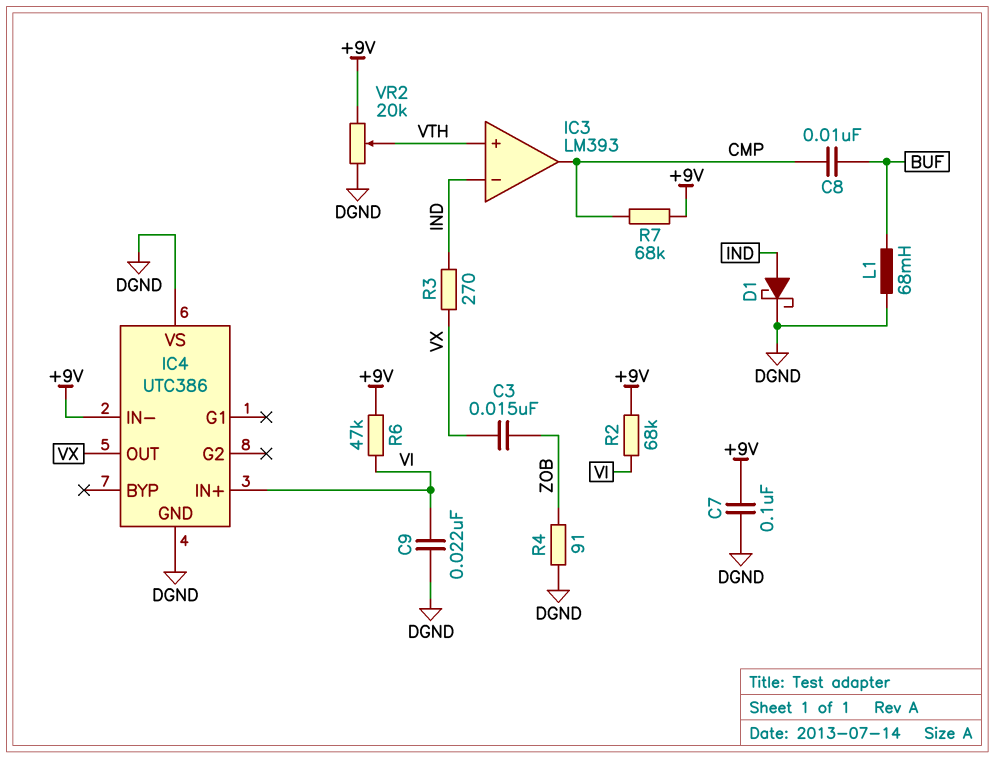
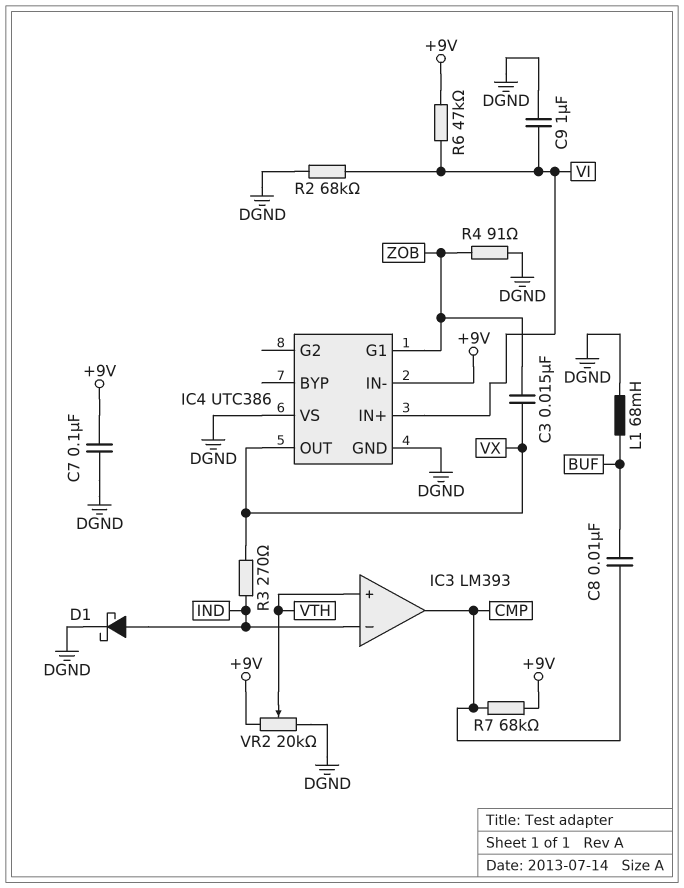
C9: 22nF (DGND, VI) -> 1uF (DGND, VI)
IC4 pin G1: none -> ZOB
R2: 68k (+9V, VI) -> 68k (DGND, VI)

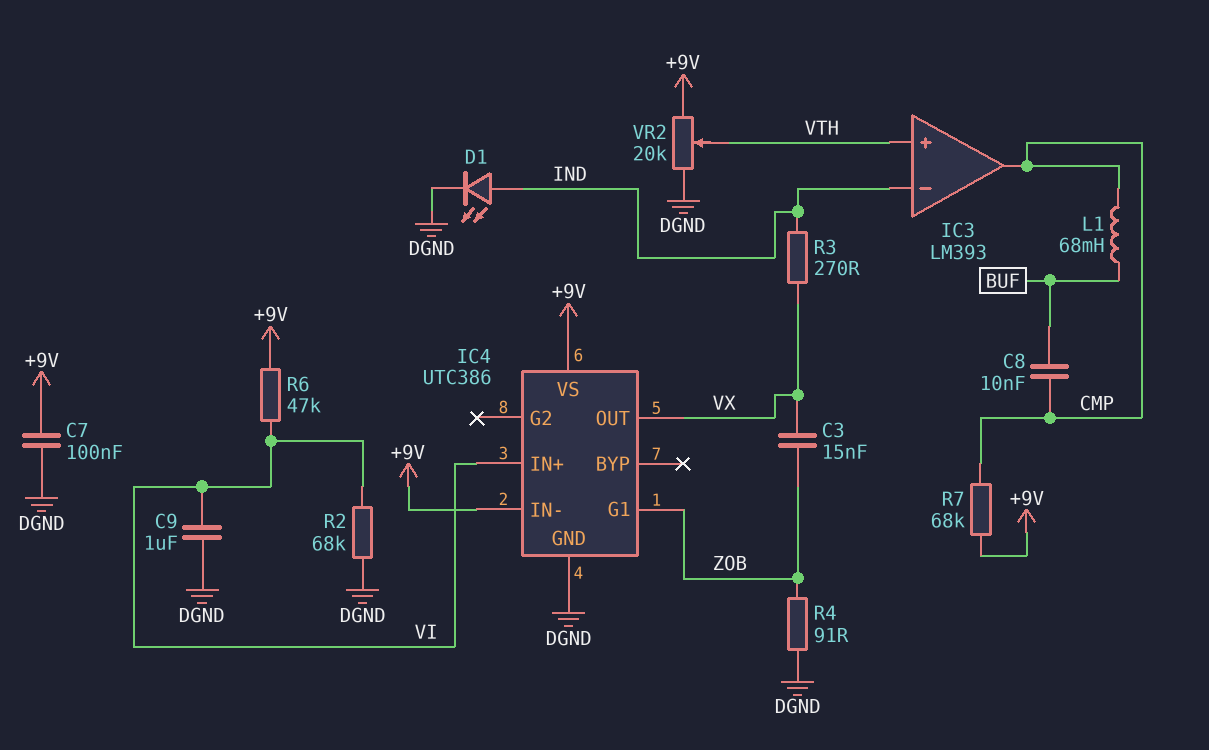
D1: schottky (A IND, K DGND) -> LED (A IND, K DGND)
IC4 pin VS: DGND -> +9V
L1: 68mH (BUF, DGND) -> 68mH (BUF, CMP)

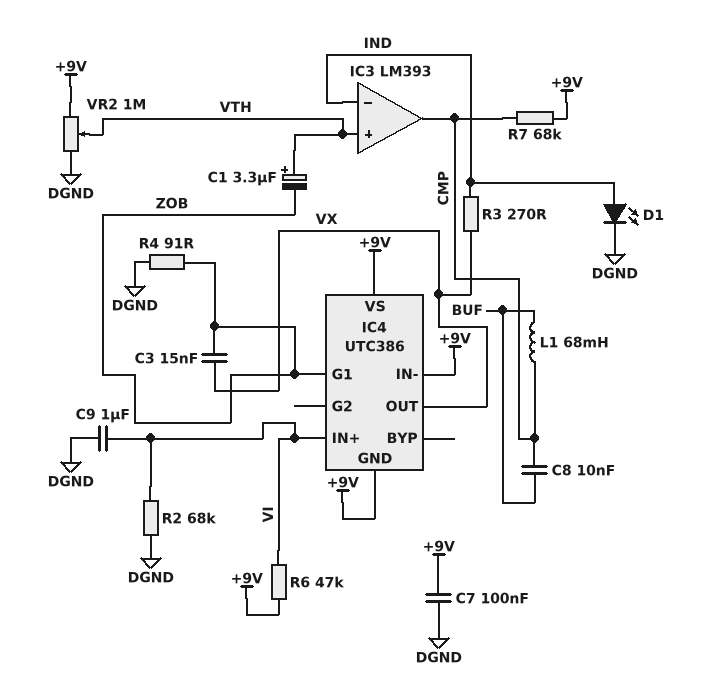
C1: none -> 3.3uF (plus VTH, minus ZOB)
IC4 pin GND: DGND -> +9V
VR2: 20k (+9V, DGND, wiper VTH) -> 1M (+9V, DGND, wiper VTH)

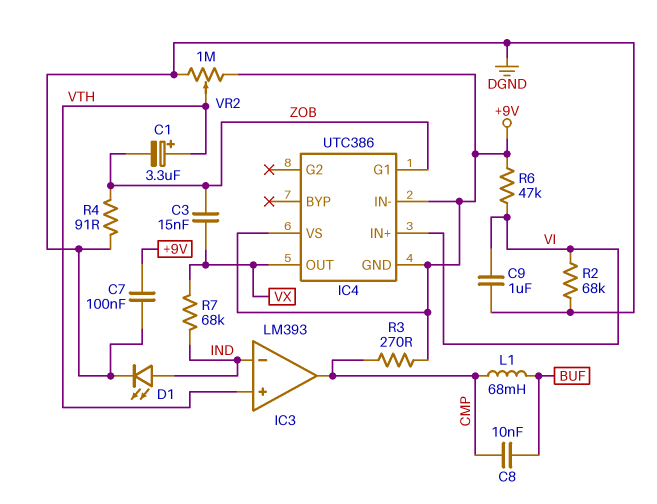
R3: 270 (IND, VX) -> 270 (+9V, CMP)
R7: 68k (+9V, CMP) -> 68k (IND, VX)

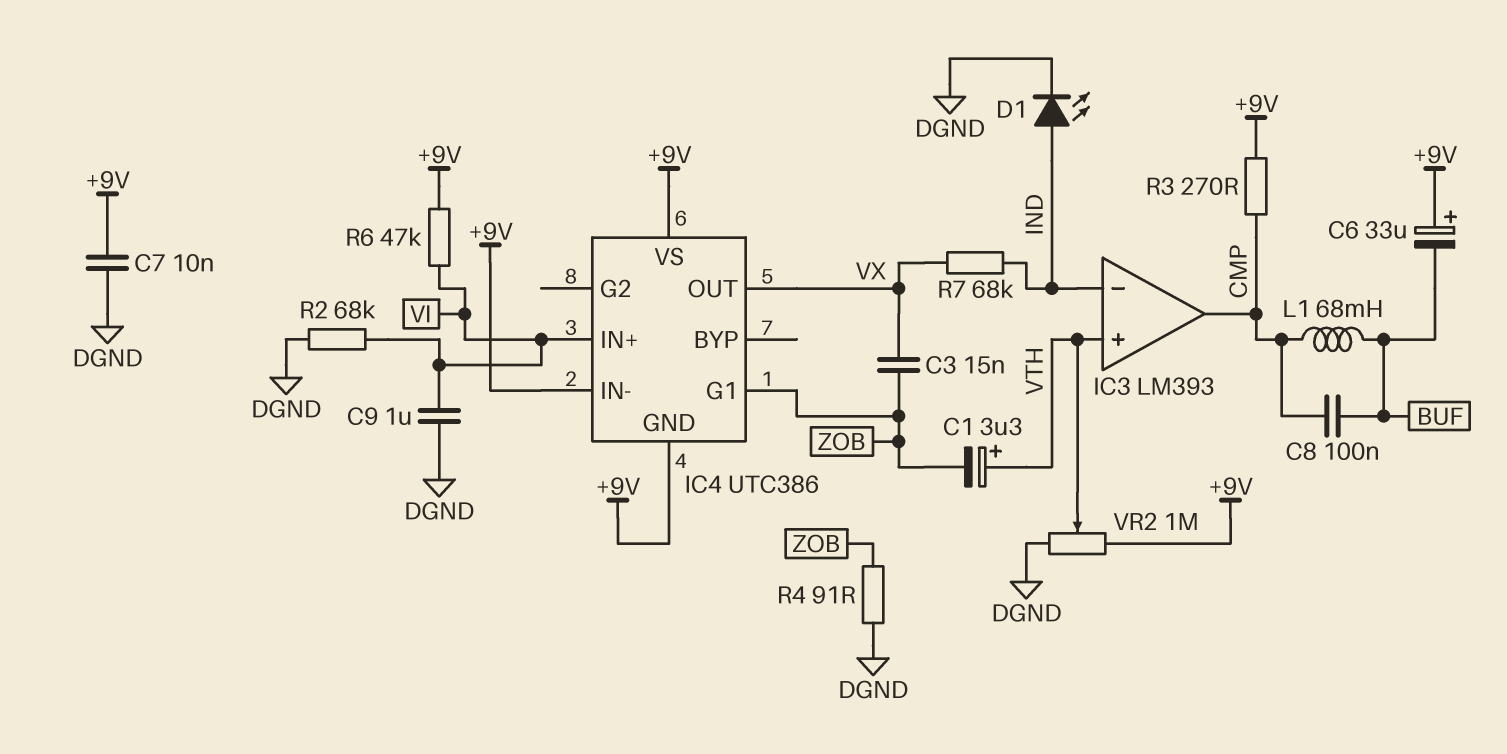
C6: none -> 33uF (plus +9V, minus BUF)
C7: 100nF (+9V, DGND) -> 10nF (+9V, DGND)
C8: 10nF (BUF, CMP) -> 100nF (BUF, CMP)

